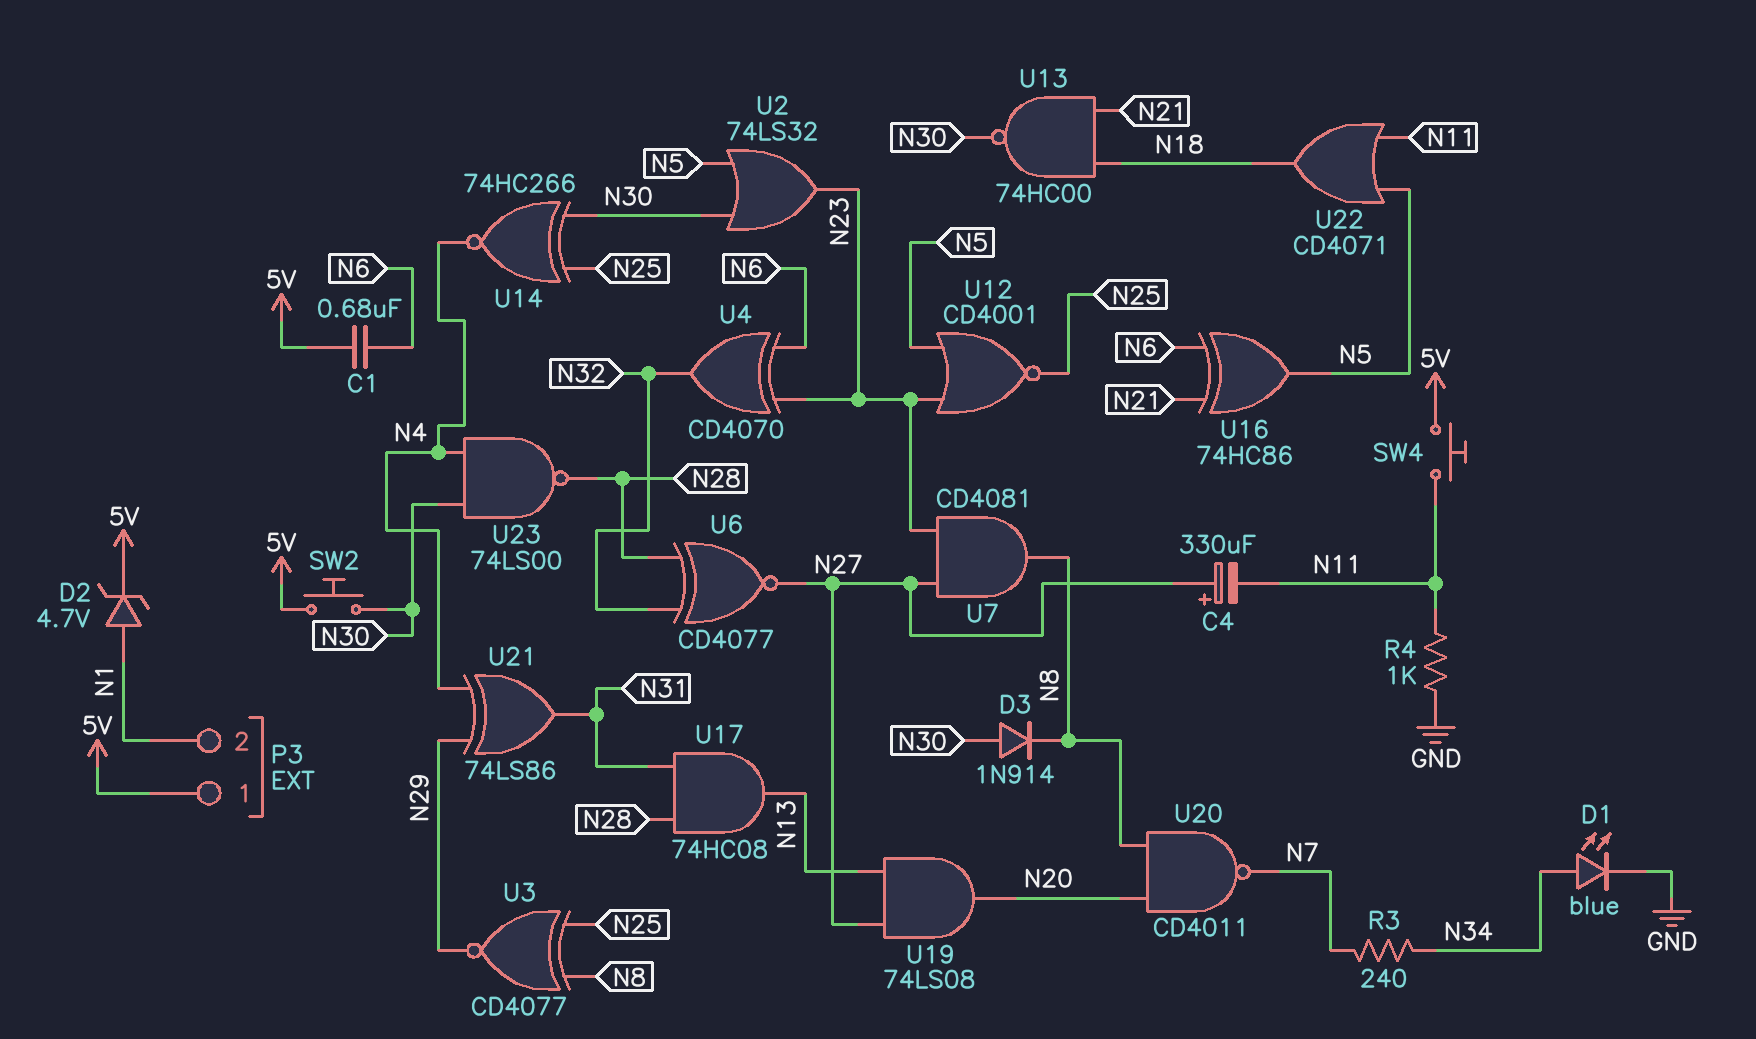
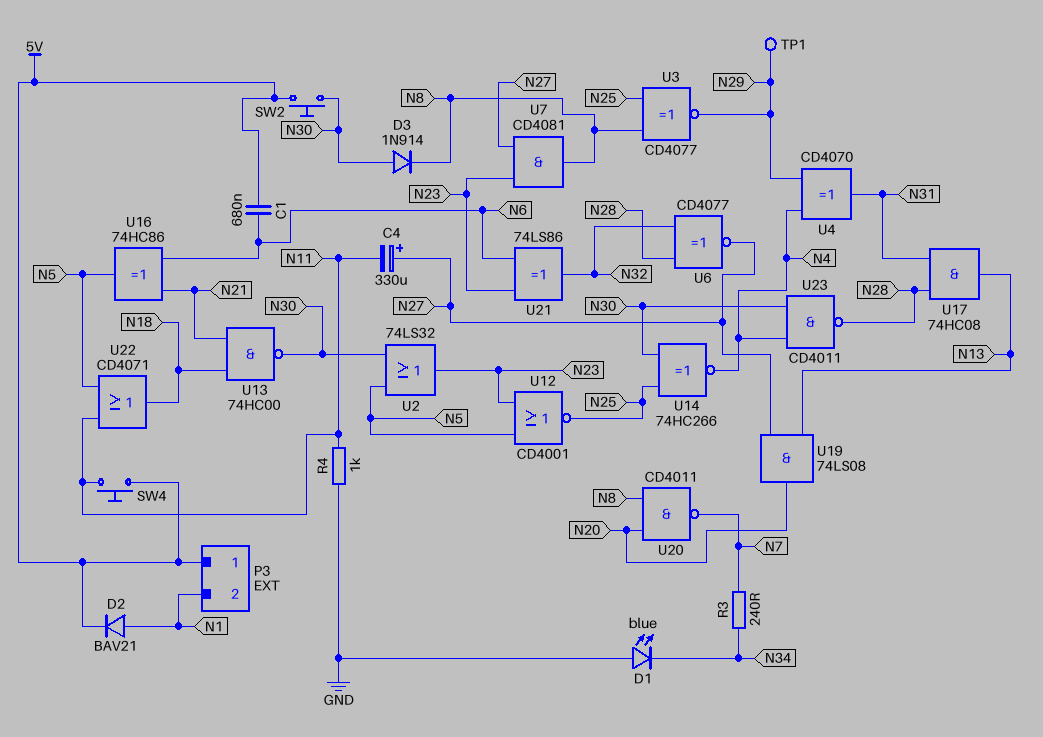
D1: LED blue (A N34, K GND) -> LED blue (A GND, K N34)
D2: zener 4.7V (A N1, K 5V) -> diode BAV21 (A N1, K 5V)
TP1: none -> test point (N29)
U4: XOR CD4070 (in N6, in N23, out N32) -> XOR CD4070 (in N4, in N29, out N31)
U21: XOR 74LS86 (in N4, in N29, out N31) -> XOR 74LS86 (in N6, in N23, out N32)
U23: NAND 74LS00 (in N4, in N30, out N28) -> NAND CD4011 (in N4, in N30, out N28)

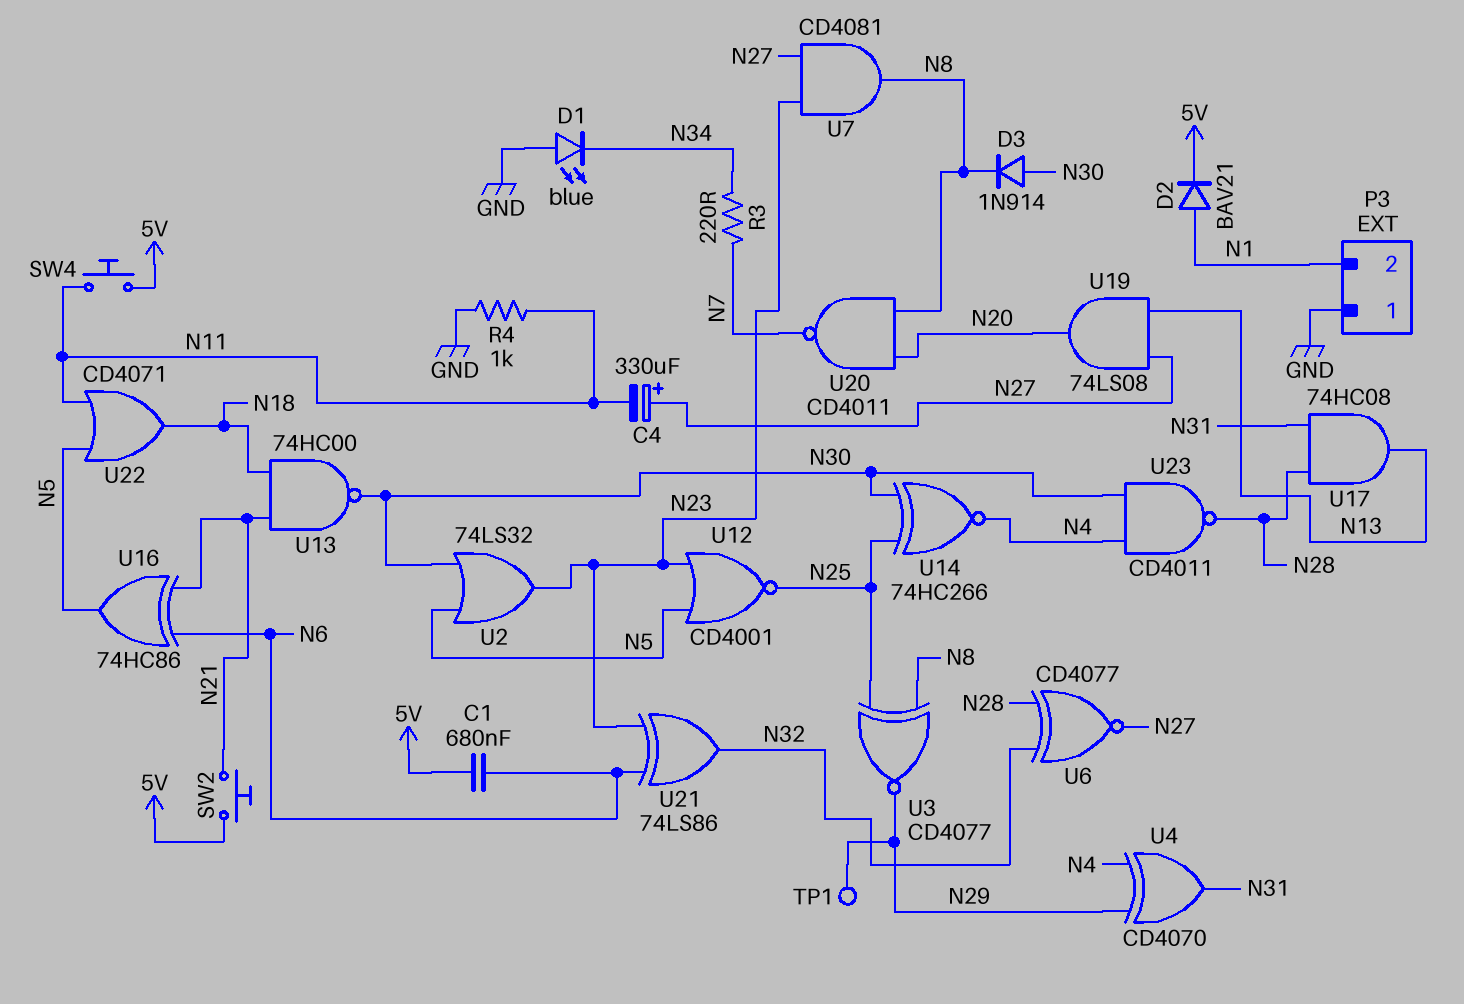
P3 pin 1: 5V -> GND
R3: 240 (N7, N34) -> 220 (N7, N34)
SW2: button (5V, N30) -> button (5V, N21)

